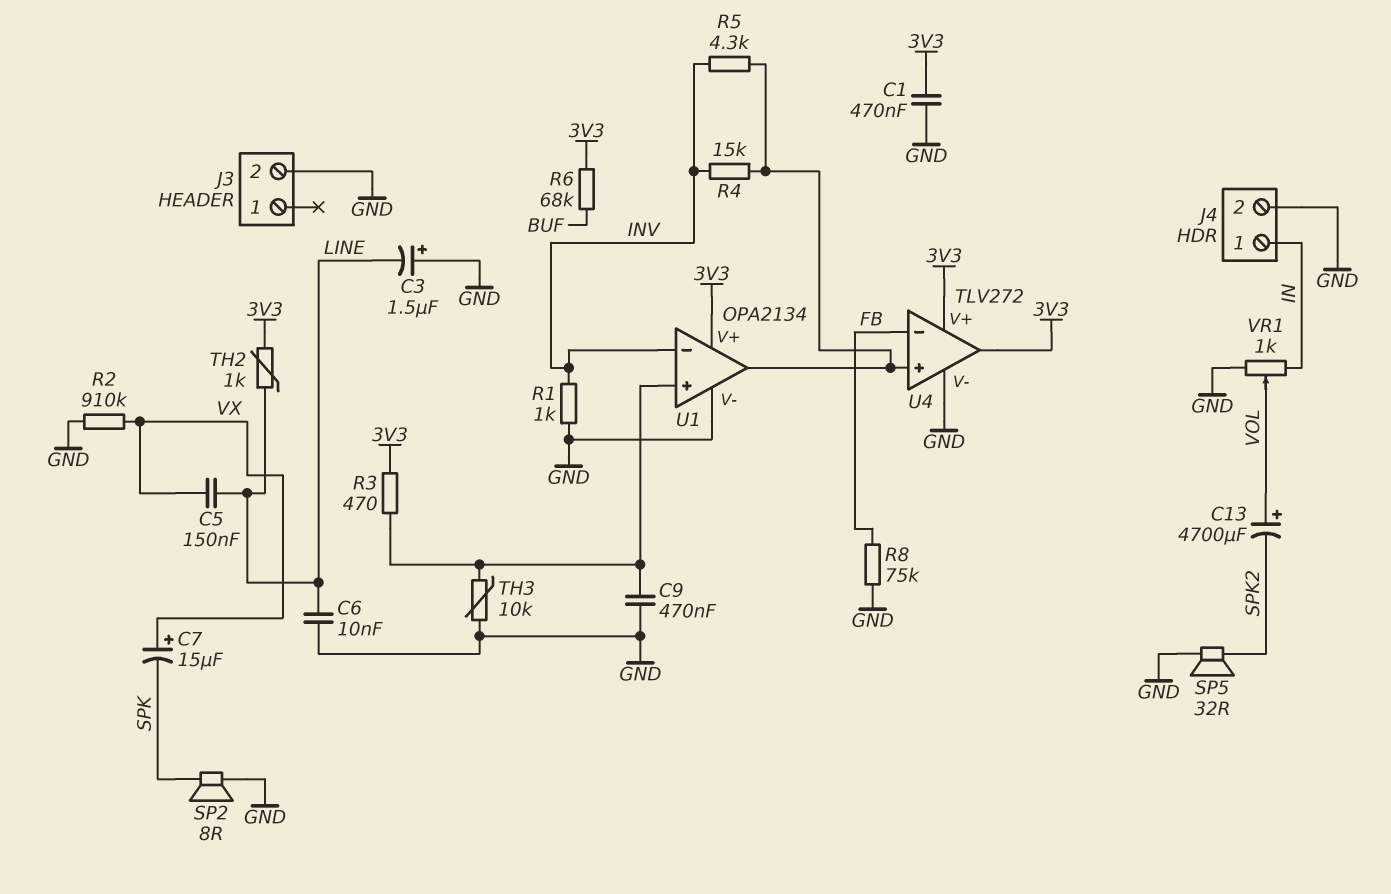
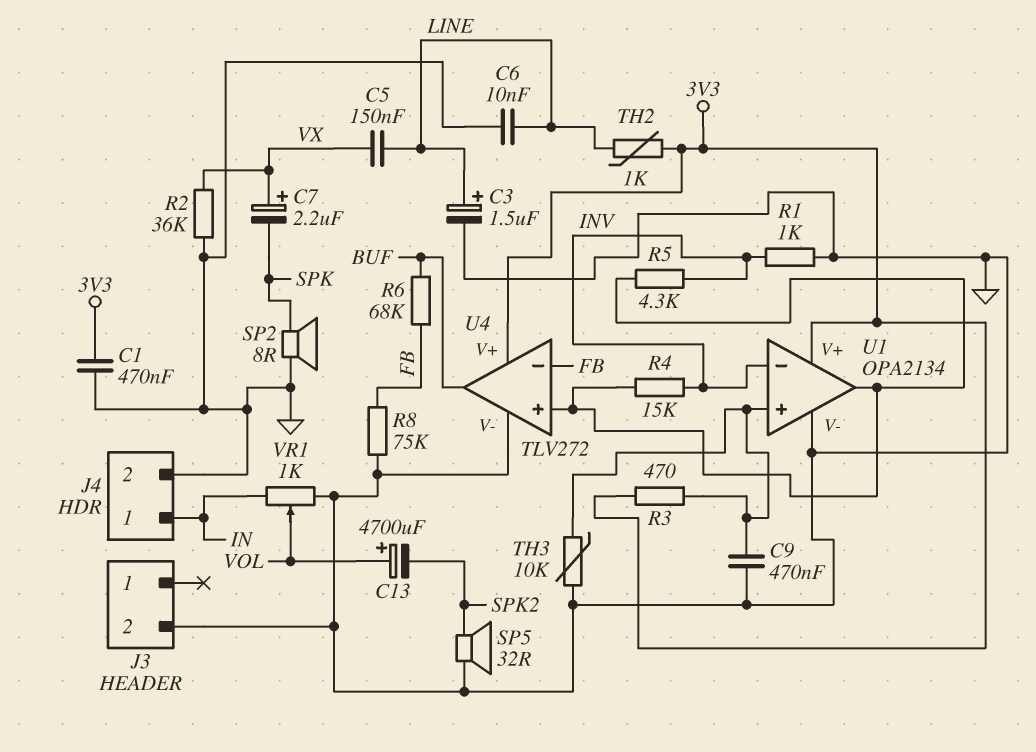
C3: 1.5uF (plus GND, minus LINE) -> 1.5uF (plus LINE, minus GND)
C7: 15uF (plus VX, minus SPK) -> 2.2uF (plus VX, minus SPK)
R2: 910k (GND, VX) -> 36k (GND, VX)
R6: 68k (3V3, BUF) -> 68k (BUF, FB)
U4 pin out: 3V3 -> BUF

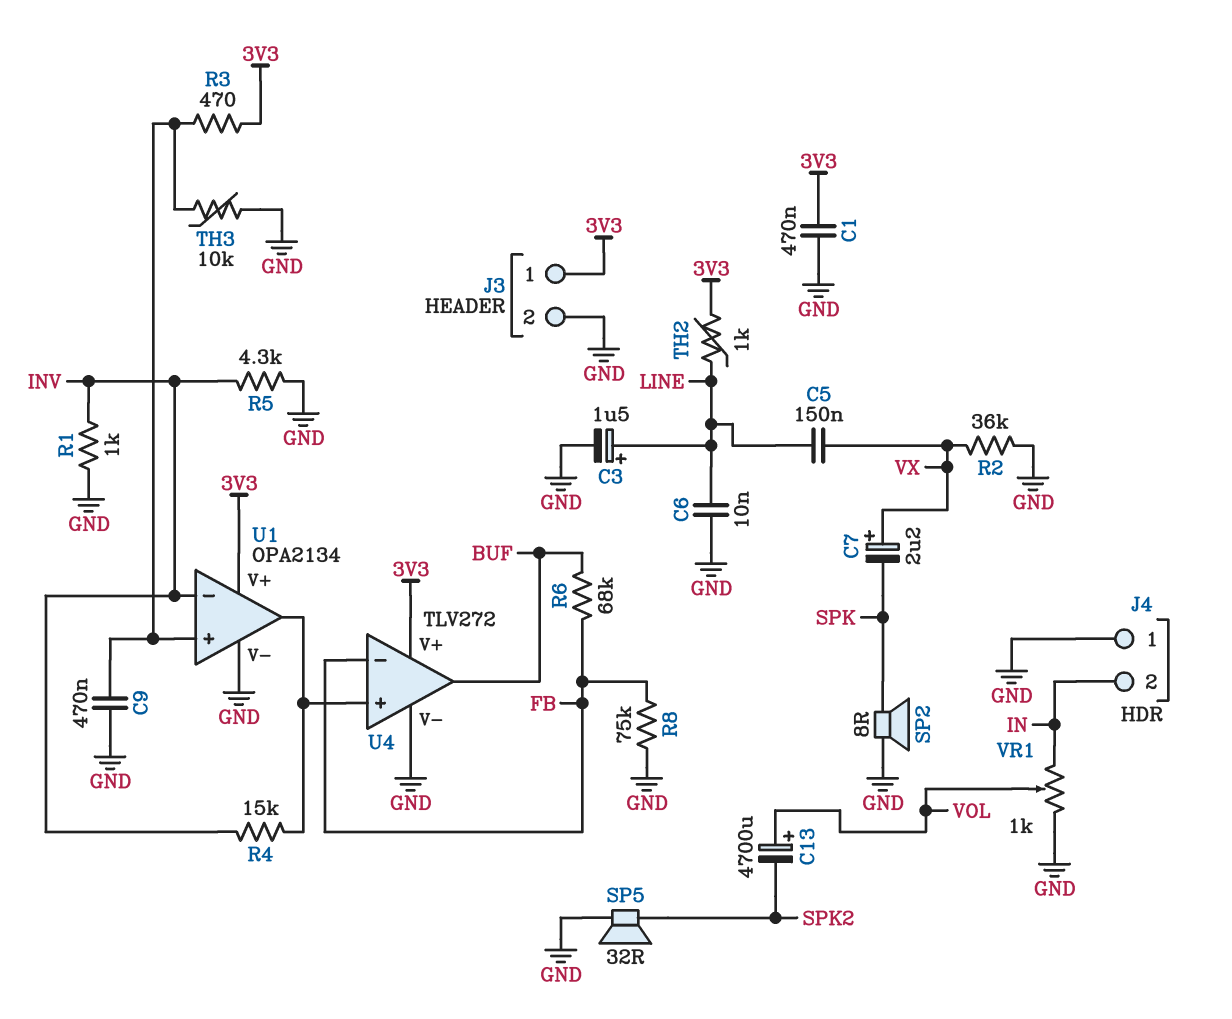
J3 pin 1: none -> 3V3
J4 pin 1: IN -> GND
J4 pin 2: GND -> IN
R5: 4.3k (INV, U1/out) -> 4.3k (GND, INV)

